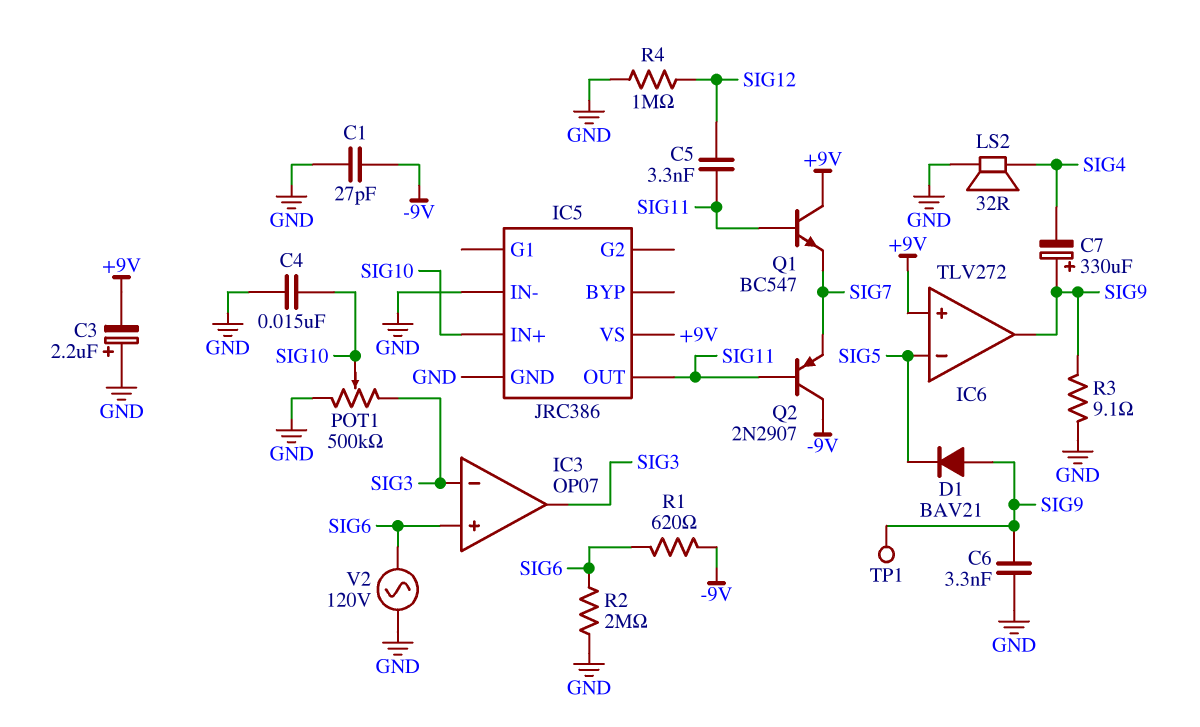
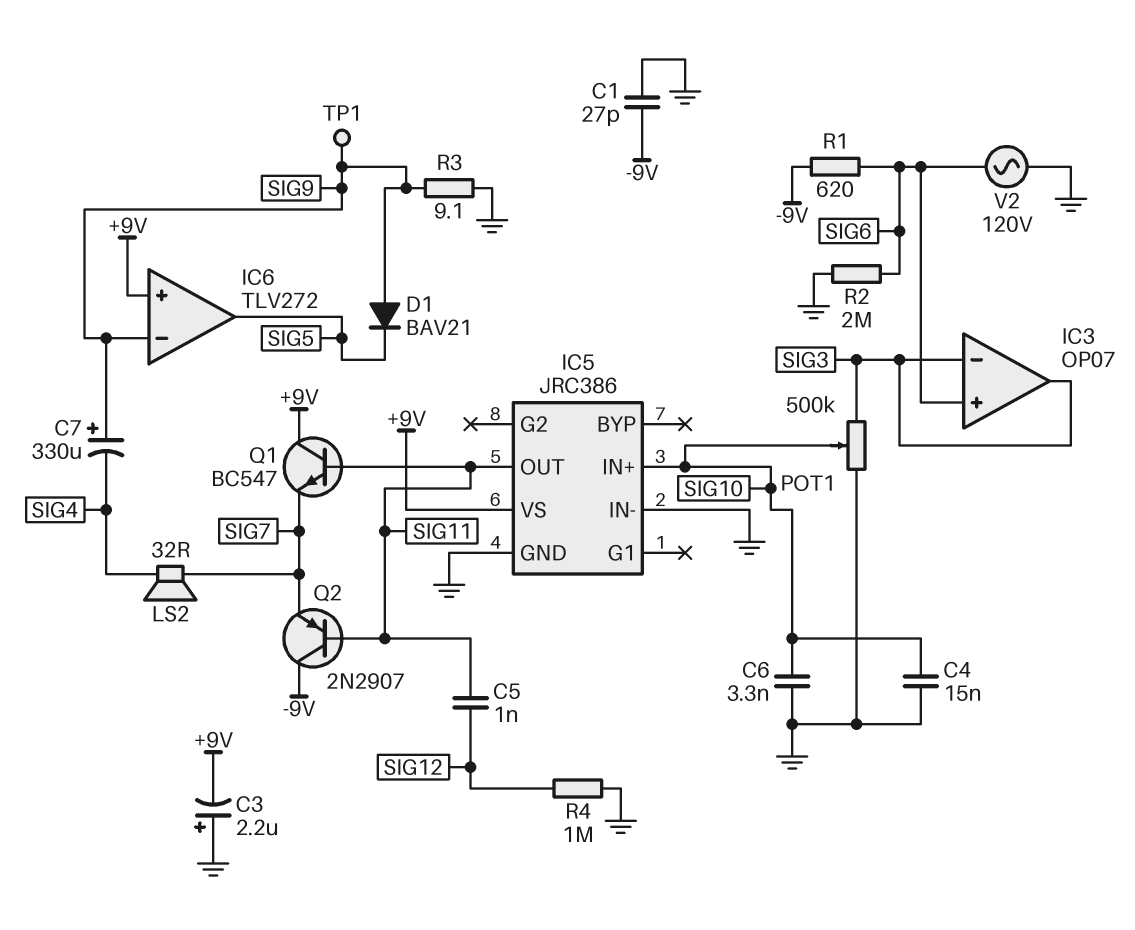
C5: 3.3nF (SIG11, SIG12) -> 1nF (SIG11, SIG12)
C6: 3.3nF (GND, SIG9) -> 3.3nF (GND, SIG10)
IC6 pin in-: SIG5 -> SIG9
IC6 pin out: SIG9 -> SIG5
LS2: speaker 32R (GND, SIG4) -> speaker 32R (SIG4, SIG7)

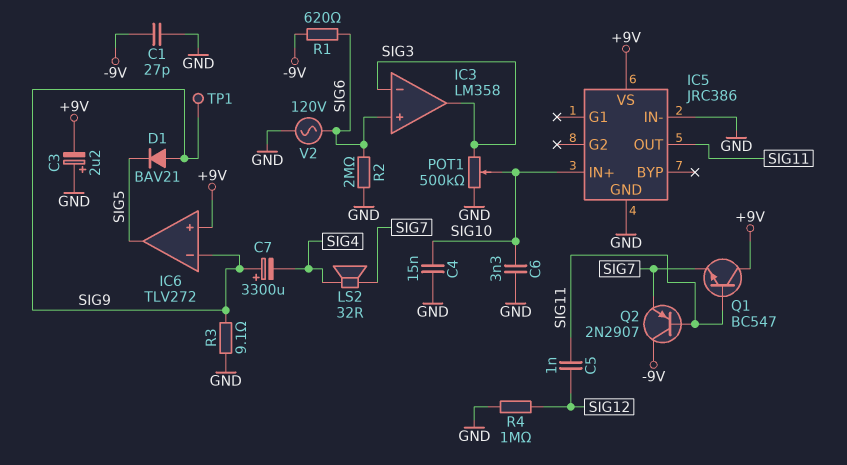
C7: 330uF (plus SIG9, minus SIG4) -> 3300uF (plus SIG9, minus SIG4)
IC3: OP07 -> LM358

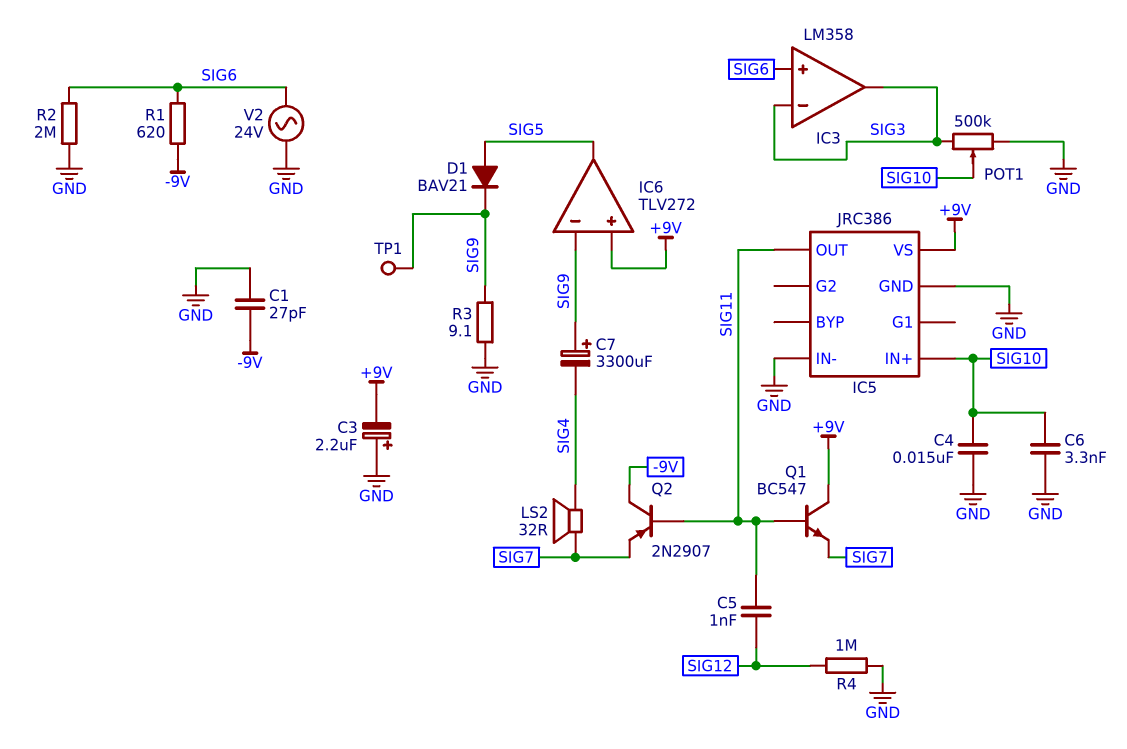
D1: diode BAV21 (A SIG9, K SIG5) -> diode BAV21 (A SIG5, K SIG9)
V2: AC 120V (GND, SIG6) -> AC 24V (GND, SIG6)

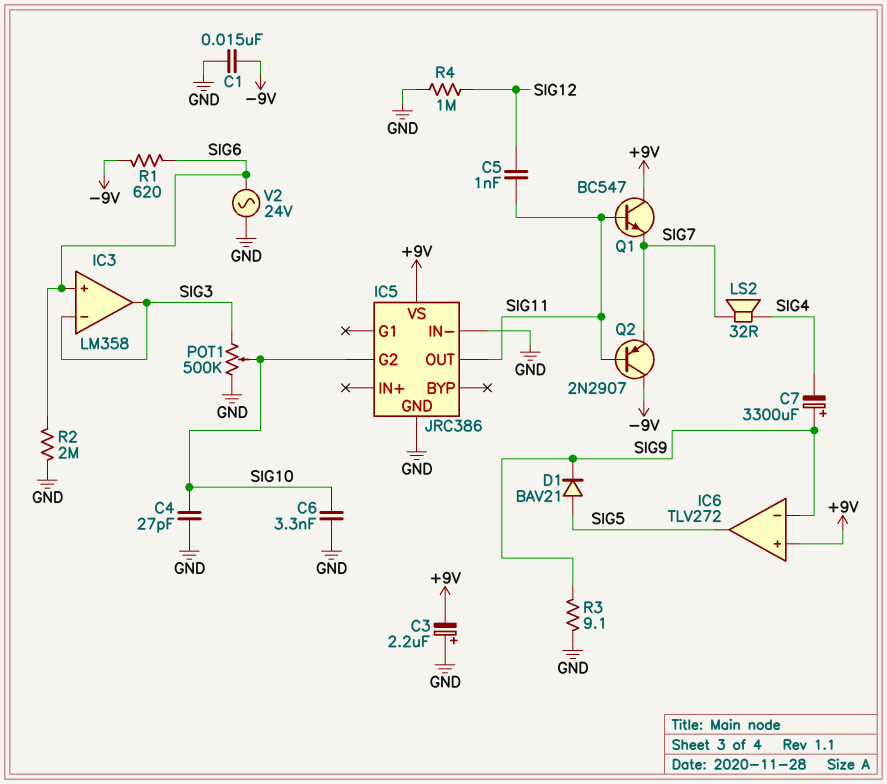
C1: 27pF (-9V, GND) -> 15nF (-9V, GND)
C4: 15nF (GND, SIG10) -> 27pF (GND, SIG10)
IC5 pin G2: none -> SIG10
IC5 pin IN+: SIG10 -> none
TP1: test point (SIG9) -> none

